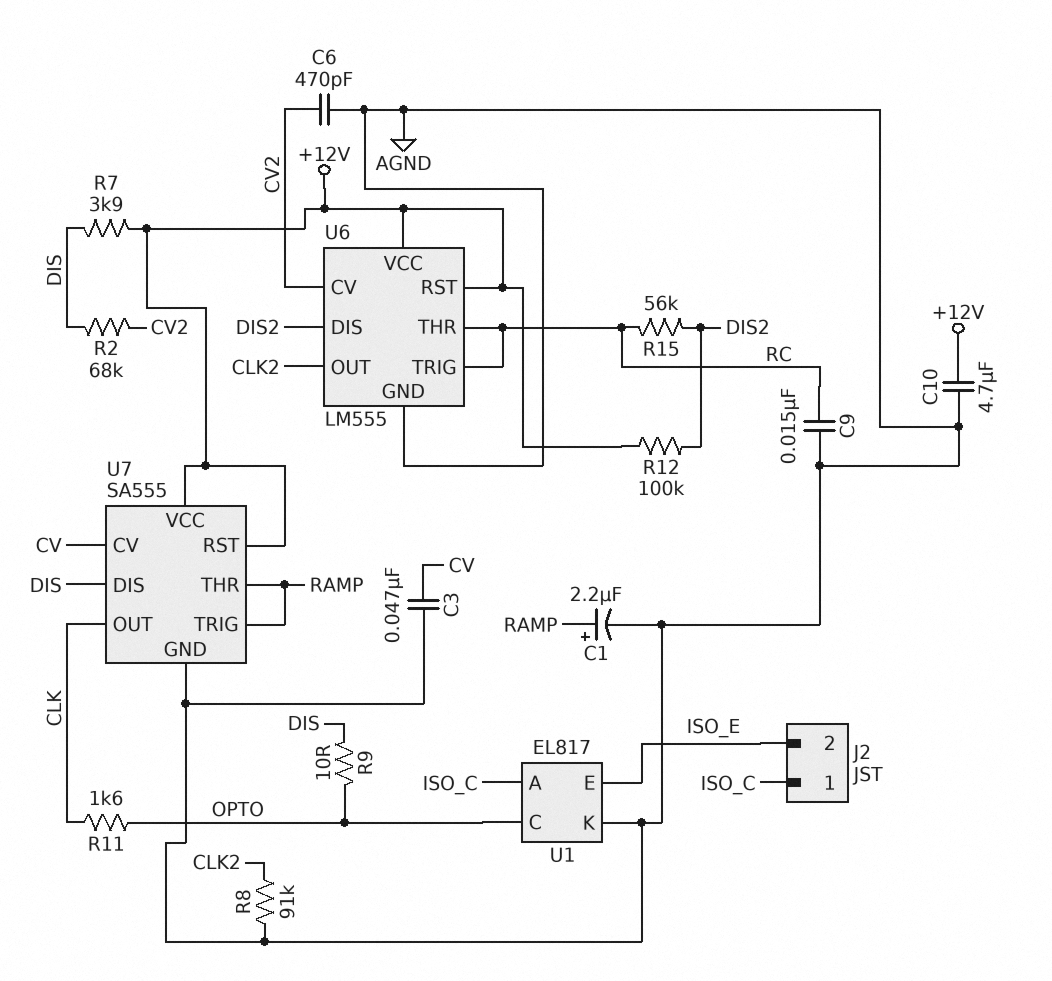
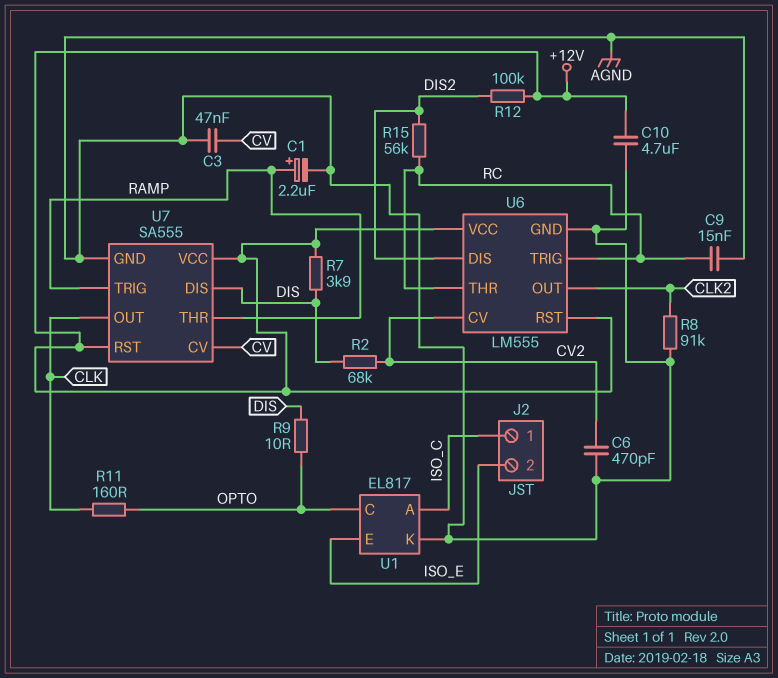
R11: 1.6k (CLK, OPTO) -> 160 (CLK, OPTO)

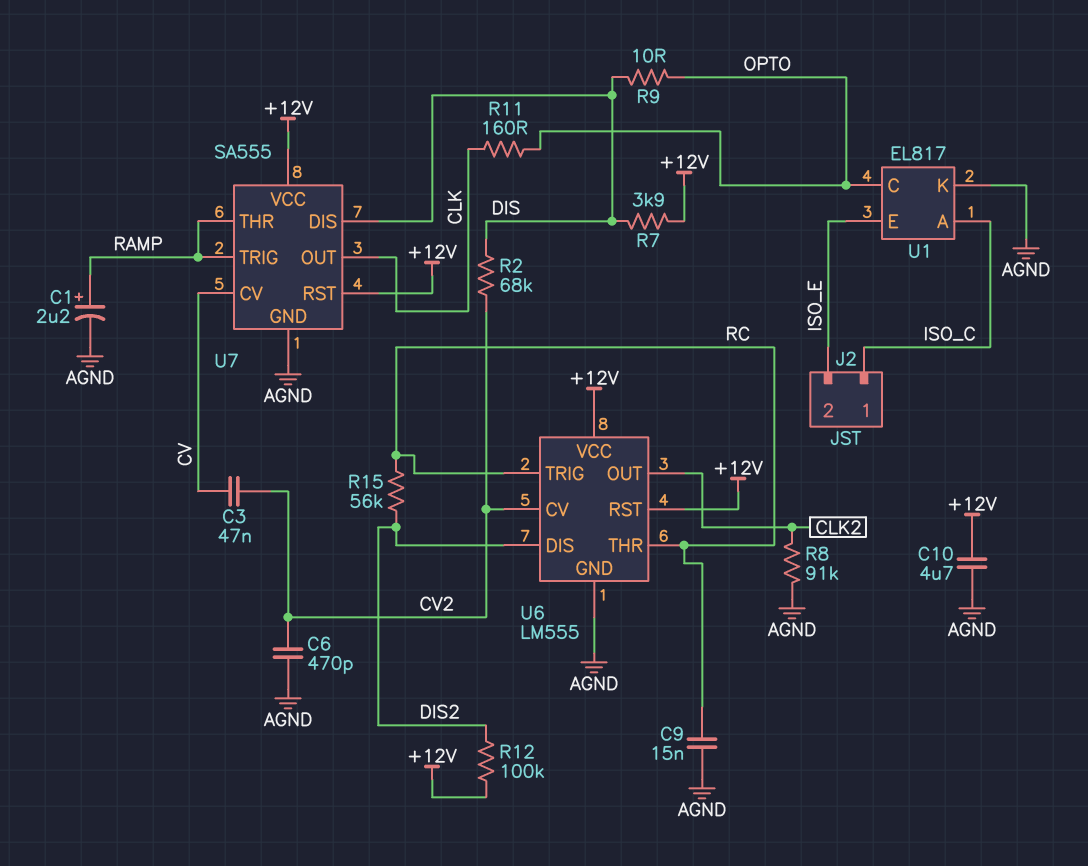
C3: 47nF (AGND, CV) -> 47nF (CV, CV2)

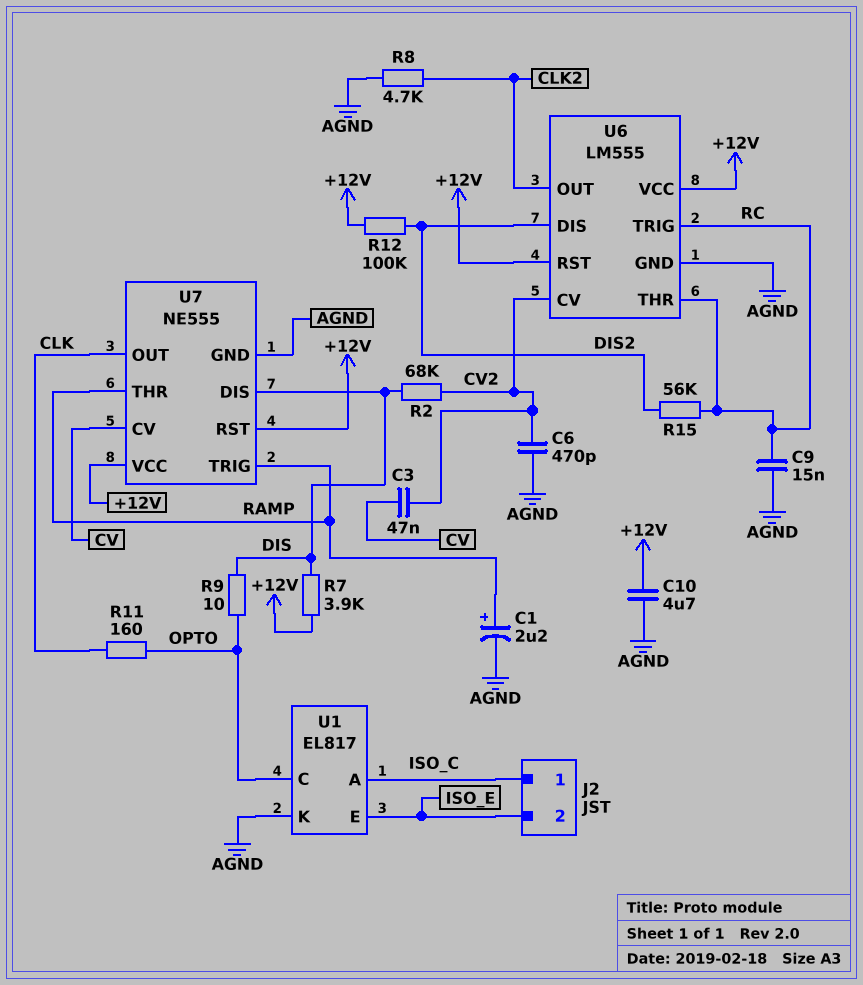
R8: 91k (AGND, CLK2) -> 4.7k (AGND, CLK2)
U7: SA555 -> NE555

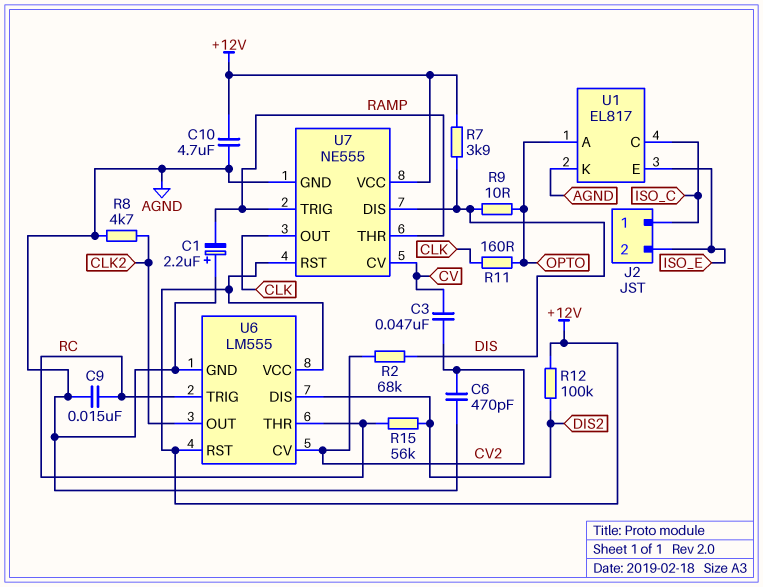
C1: 2.2uF (plus RAMP, minus AGND) -> 2.2uF (plus AGND, minus RAMP)
U1 pin A: ISO_C -> OPTO
U1 pin C: OPTO -> ISO_C

